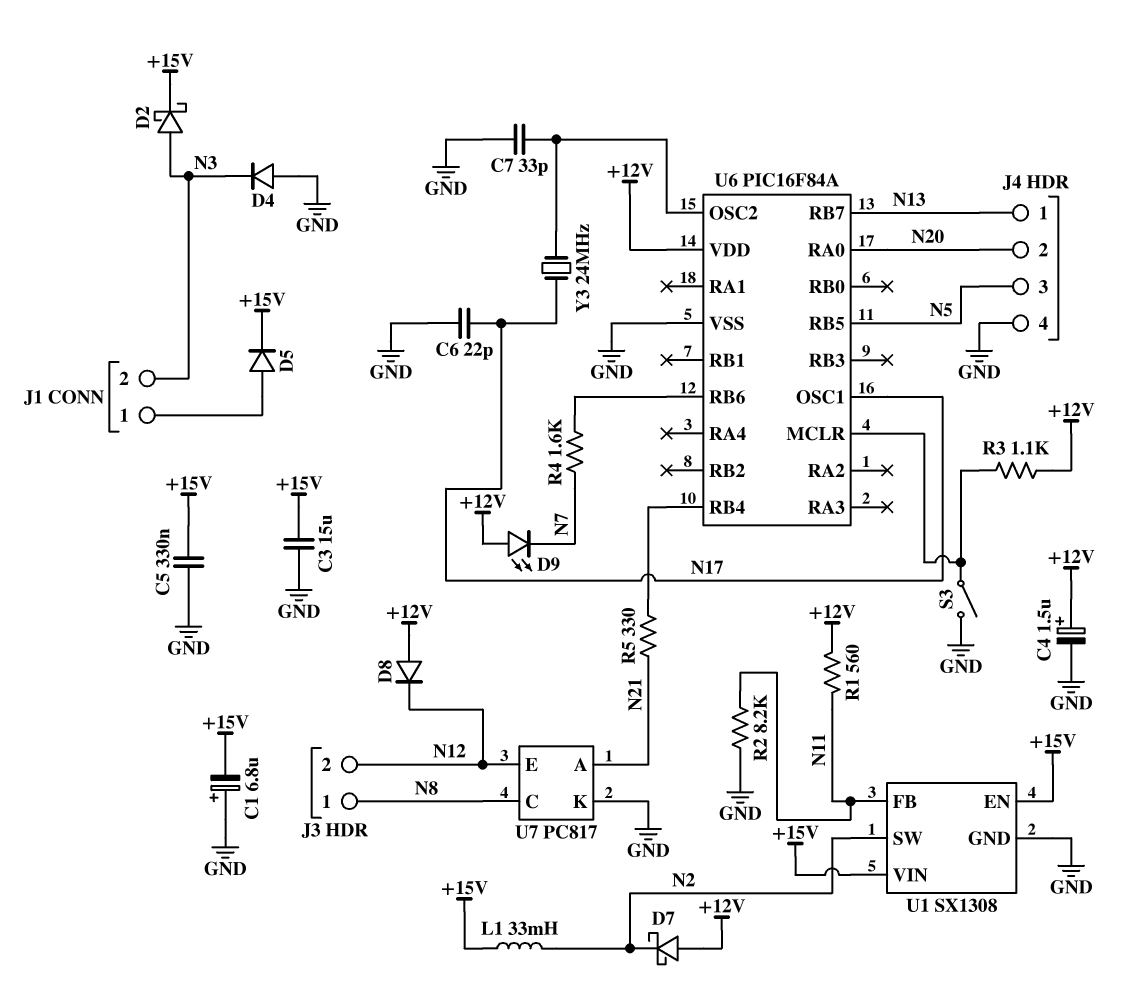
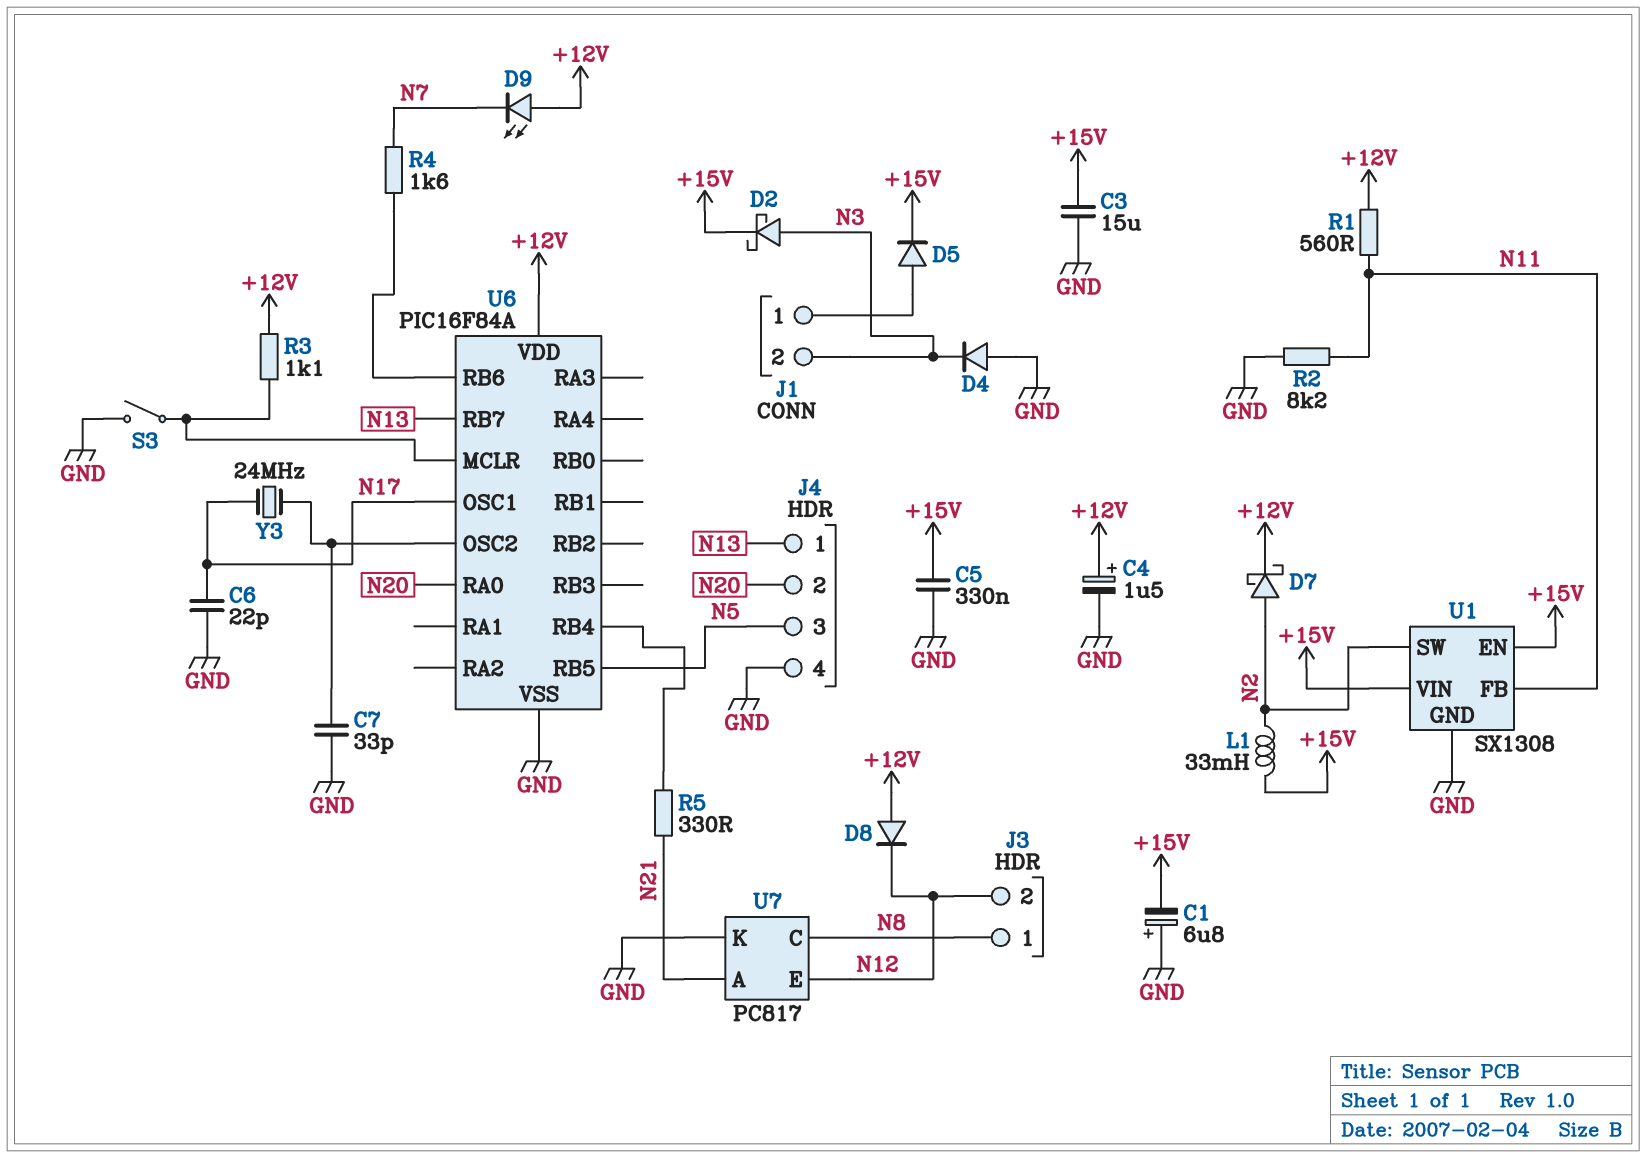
D7: schottky (A +12V, K N2) -> schottky (A N2, K +12V)

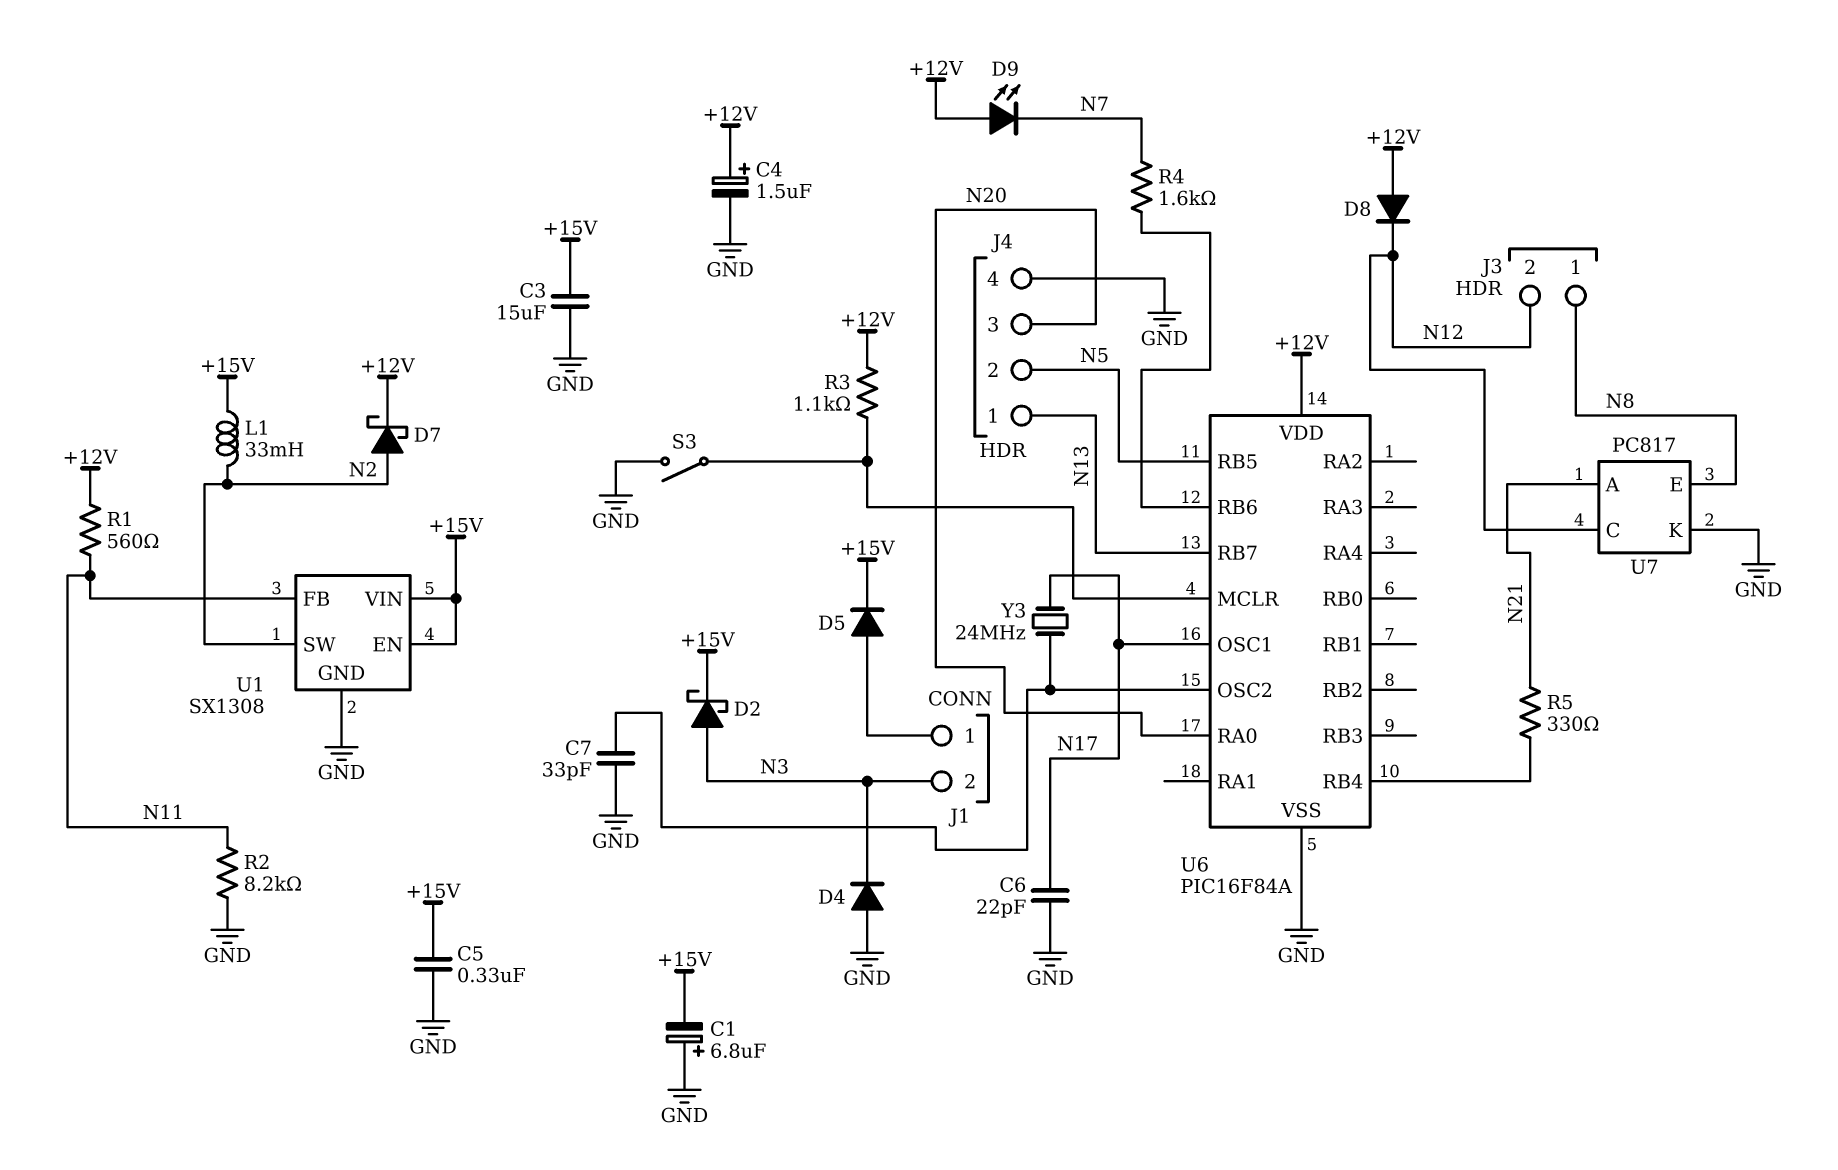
J4 pin 2: N20 -> N5
J4 pin 3: N5 -> N20
U7 pin C: N8 -> N12
U7 pin E: N12 -> N8

